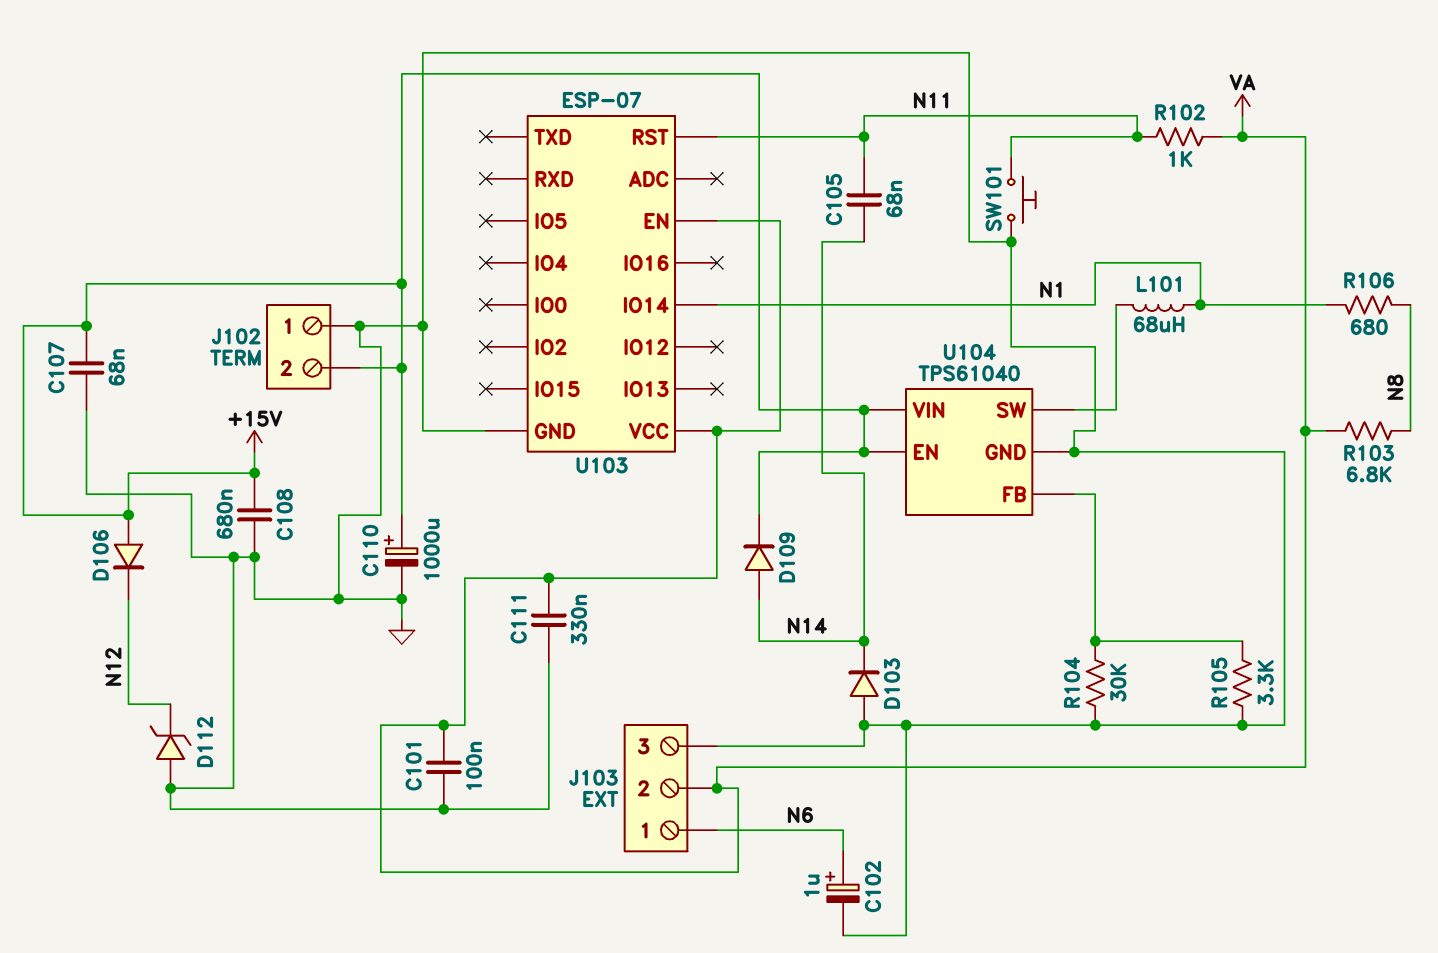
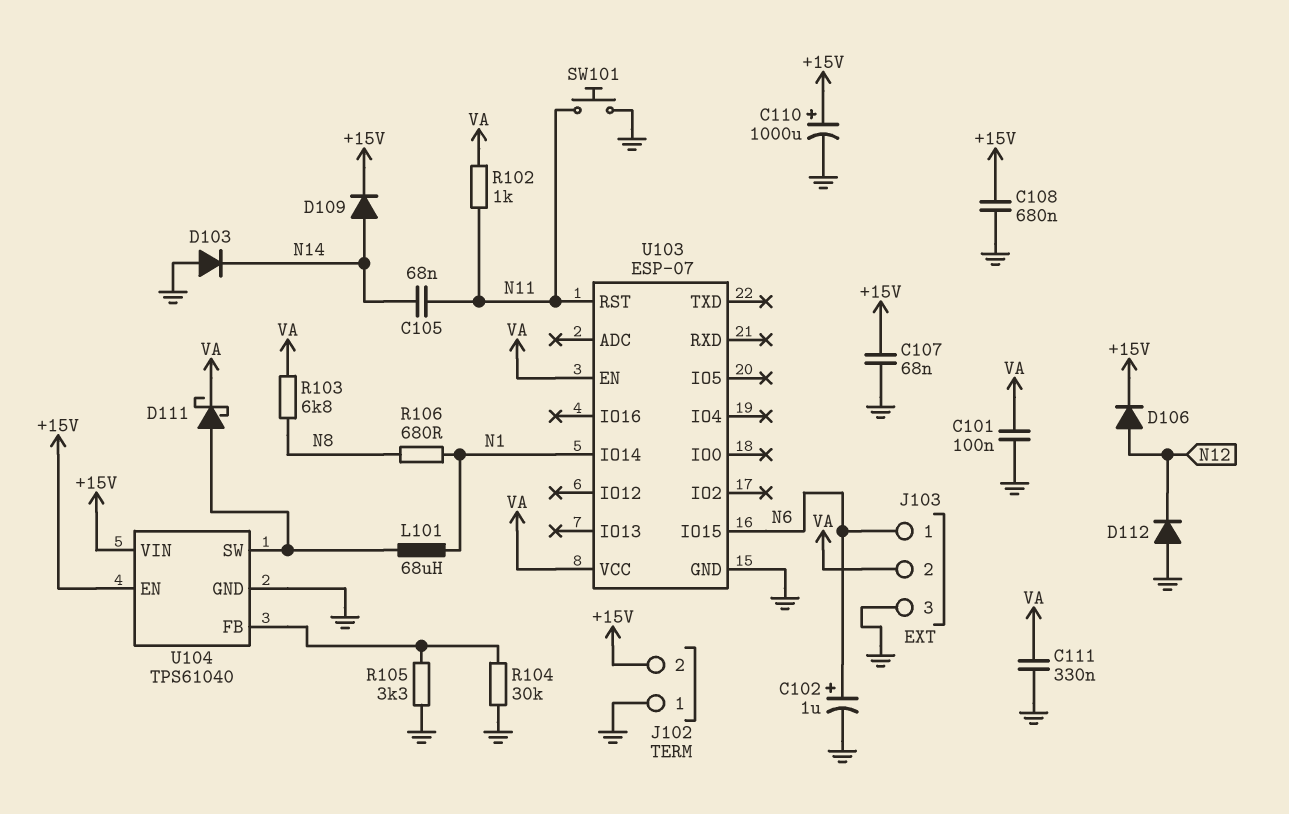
D106: diode (A +15V, K N12) -> diode (A N12, K +15V)
D111: none -> schottky (A U104/SW, K VA)
D112: zener (A GND, K N12) -> diode (A GND, K N12)
U103 pin IO15: none -> N6

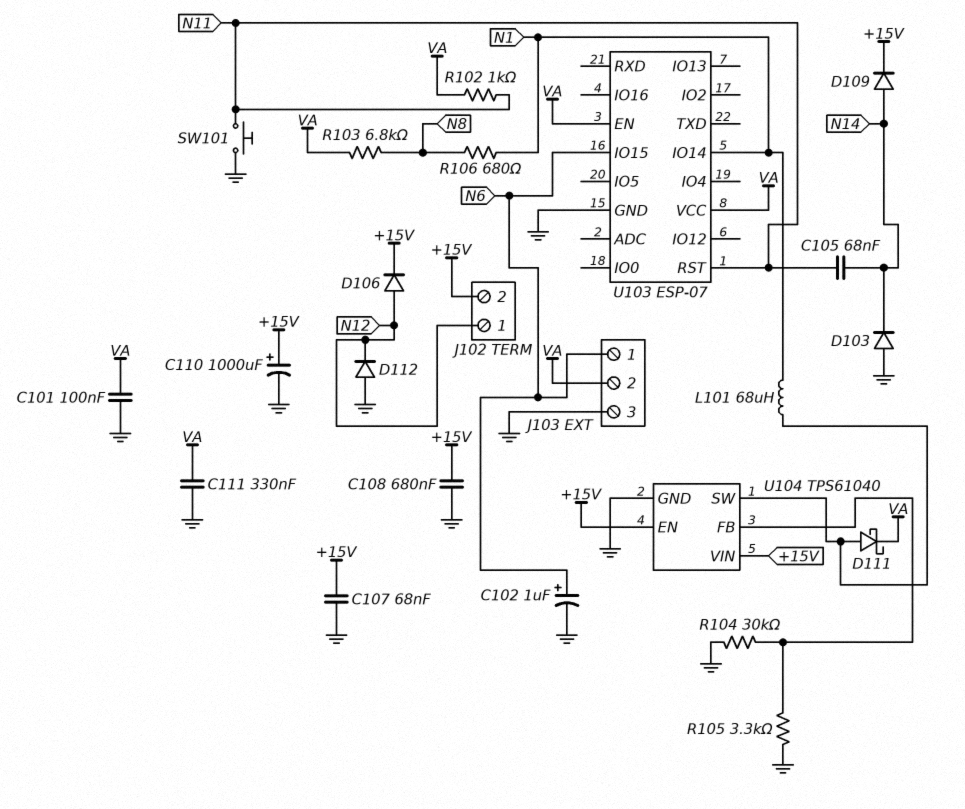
J102 pin 1: GND -> N12

